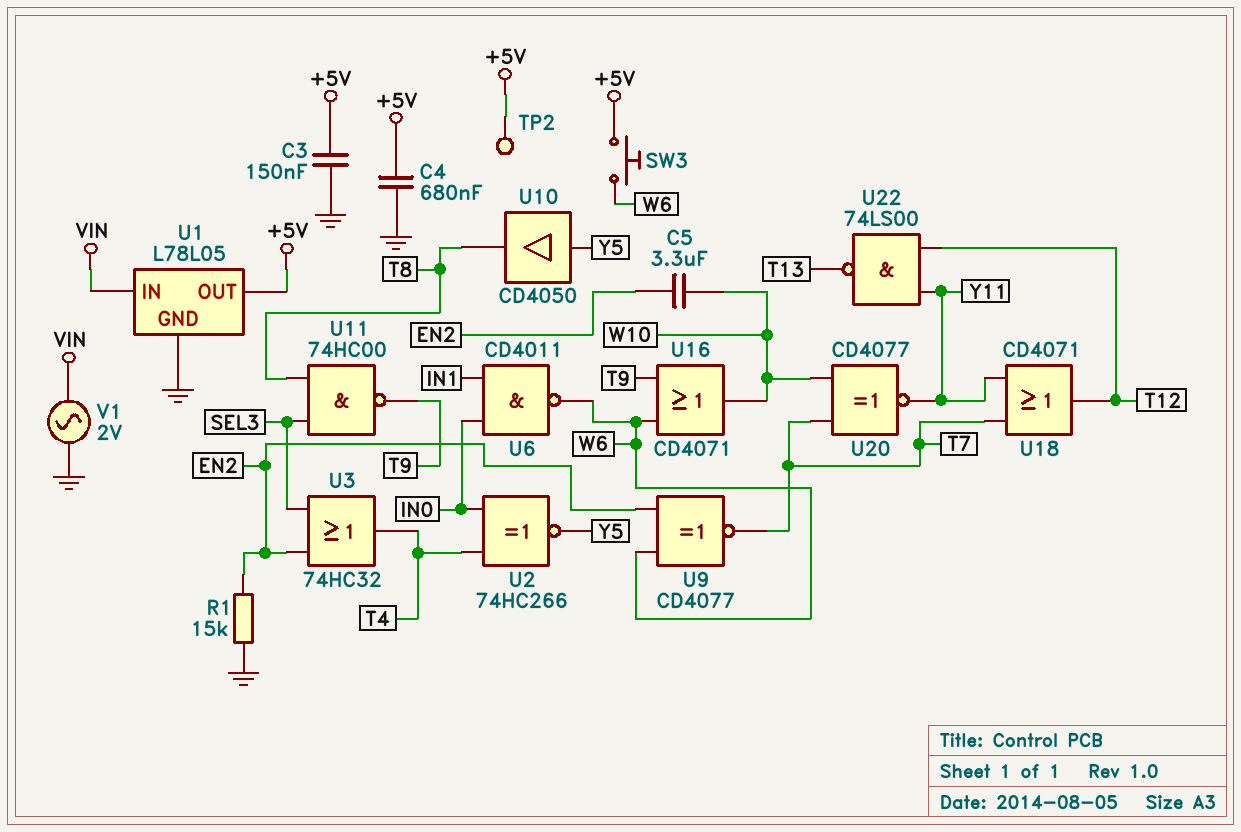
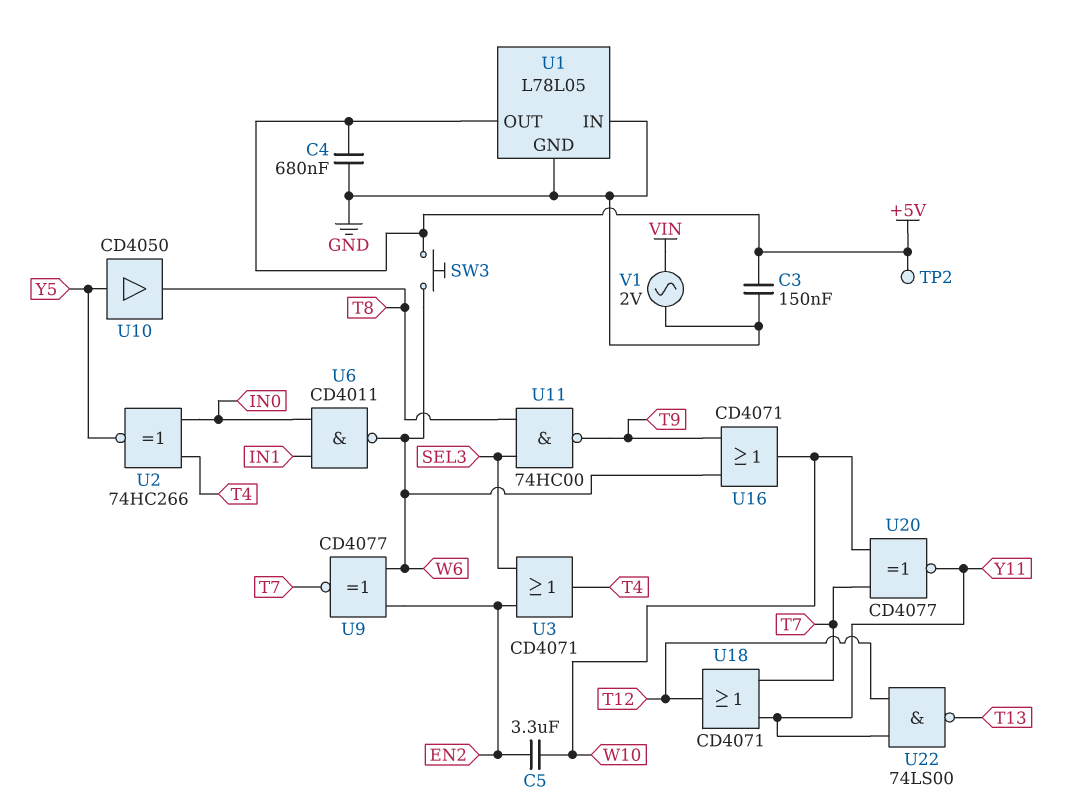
R1: 15k (EN2, GND) -> none
U1 pin IN: VIN -> GND
U3: OR 74HC32 (in EN2, in SEL3, out T4) -> OR CD4071 (in EN2, in SEL3, out T4)

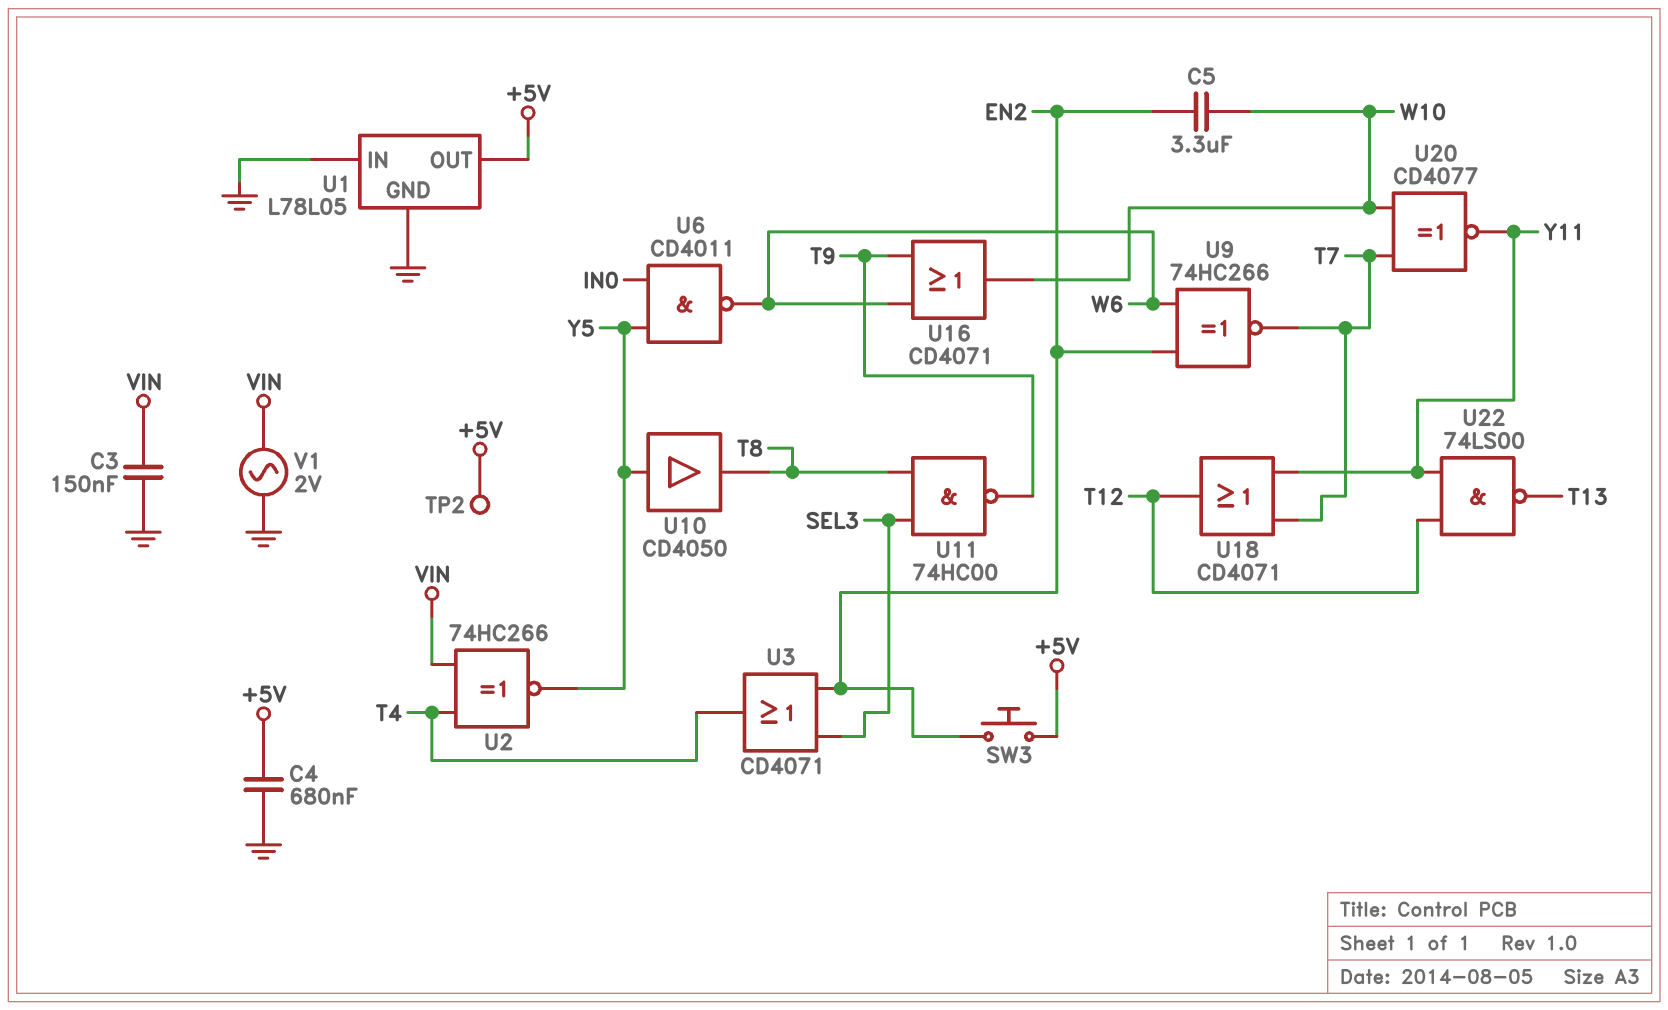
C3: 150nF (+5V, GND) -> 150nF (GND, VIN)
SW3: button (+5V, W6) -> button (+5V, EN2)
U2: XNOR 74HC266 (in IN0, in T4, out Y5) -> XNOR 74HC266 (in T4, in VIN, out Y5)
U6: NAND CD4011 (in IN0, in IN1, out W6) -> NAND CD4011 (in IN0, in Y5, out W6)
U9: XNOR CD4077 (in EN2, in W6, out T7) -> XNOR 74HC266 (in EN2, in W6, out T7)

